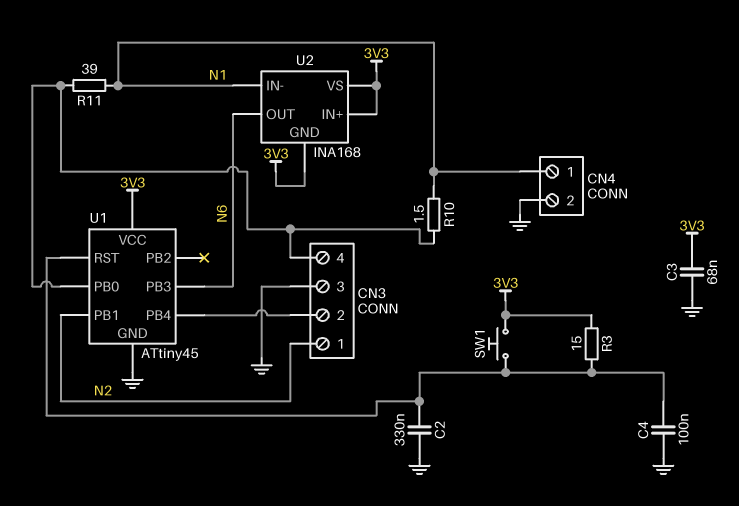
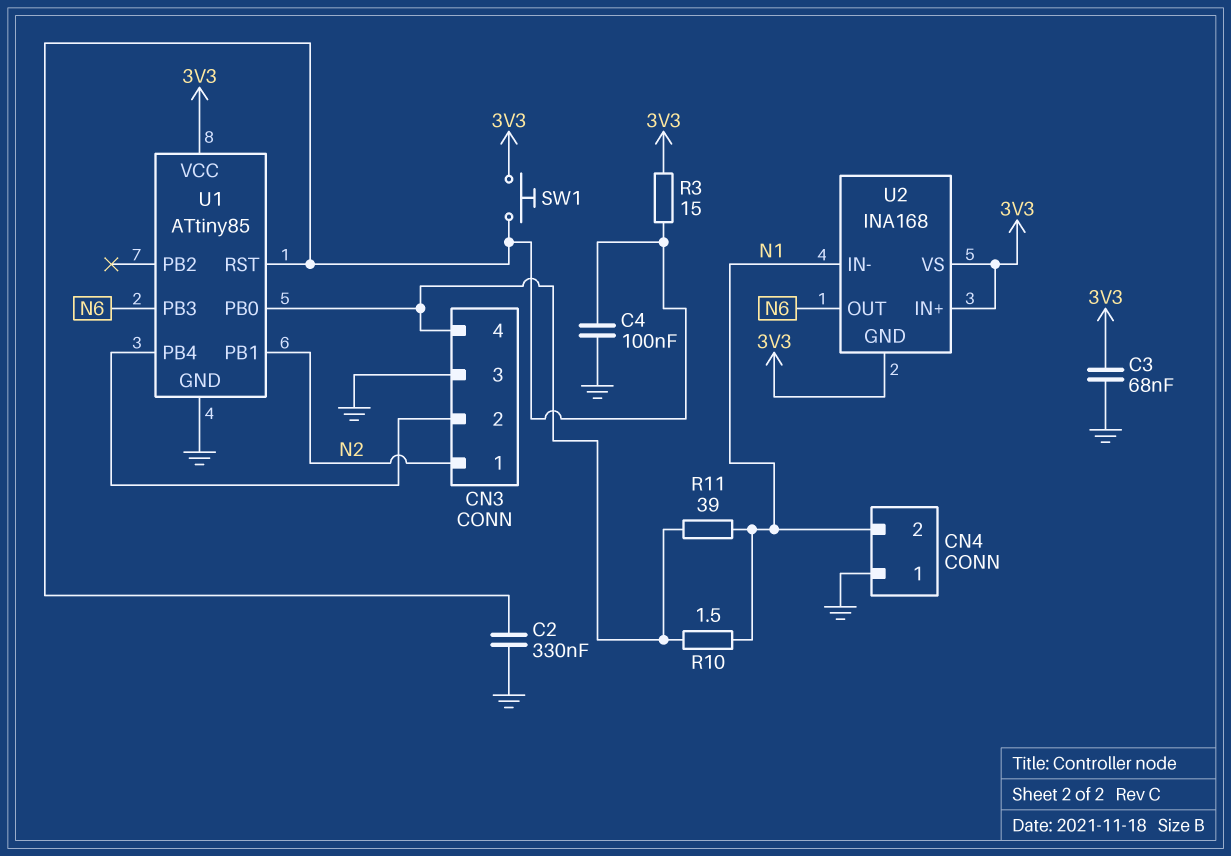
CN4 pin 1: N1 -> GND
CN4 pin 2: GND -> N1
U1: ATtiny45 -> ATtiny85

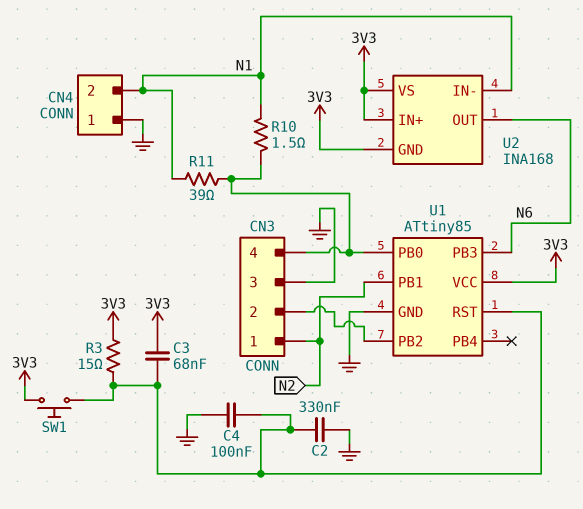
C3: 68nF (3V3, GND) -> 68nF (3V3, U1/RST)
U1 pin PB2: none -> CN3/2
U1 pin PB4: CN3/2 -> none

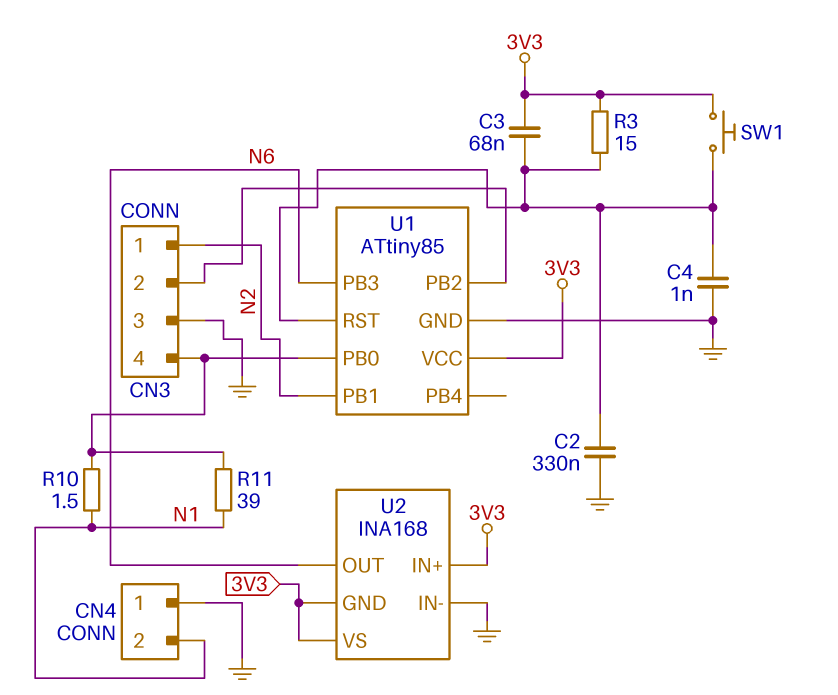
C4: 100nF (GND, U1/RST) -> 1nF (GND, U1/RST)
U2 pin IN-: N1 -> GND

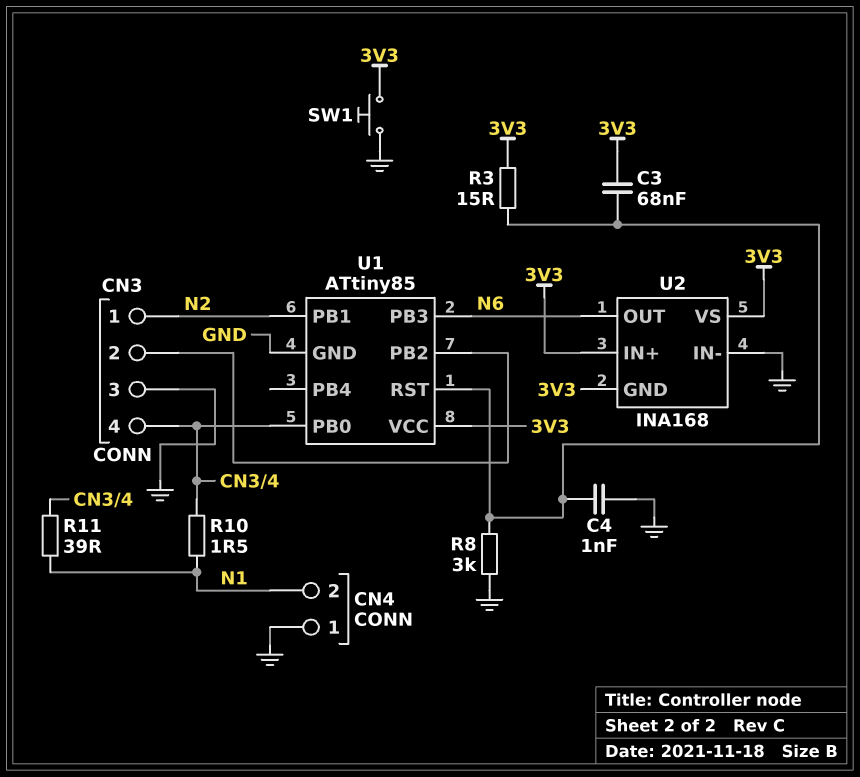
C2: 330nF (GND, U1/RST) -> none
R8: none -> 3k (GND, U1/RST)
SW1: button (3V3, U1/RST) -> button (3V3, GND)

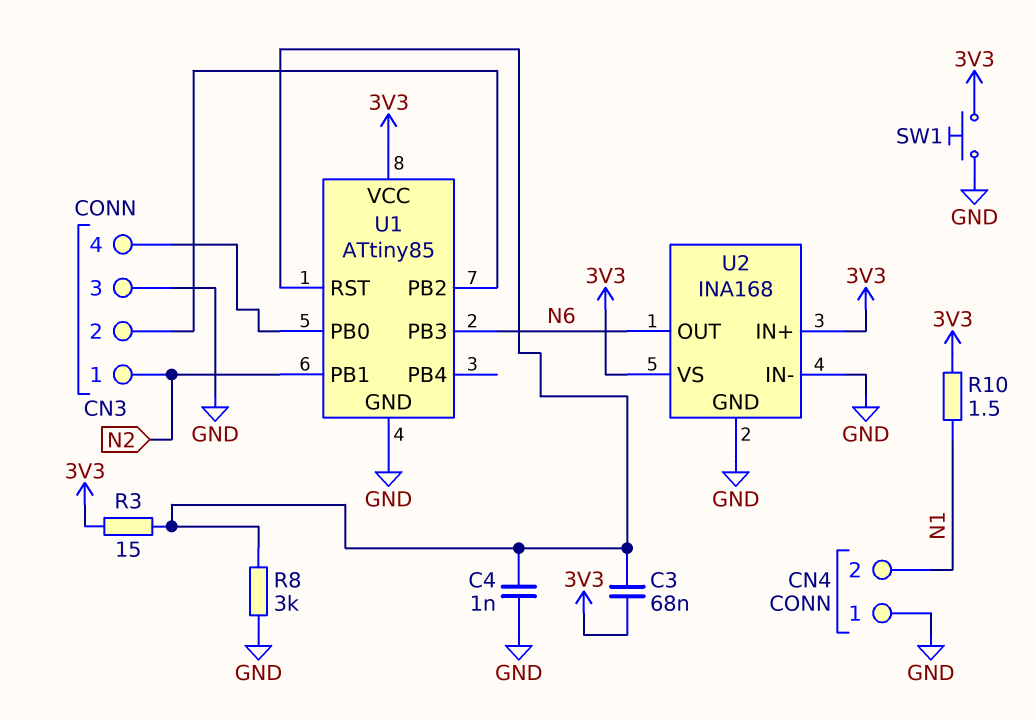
R10: 1.5 (CN3/4, N1) -> 1.5 (3V3, N1)
R11: 39 (CN3/4, N1) -> none
U2 pin GND: 3V3 -> GND

